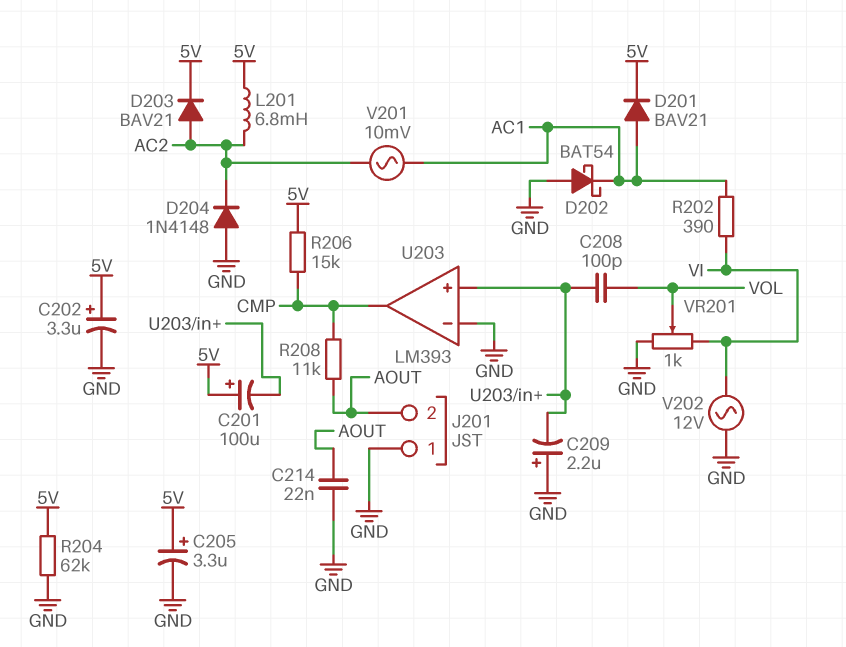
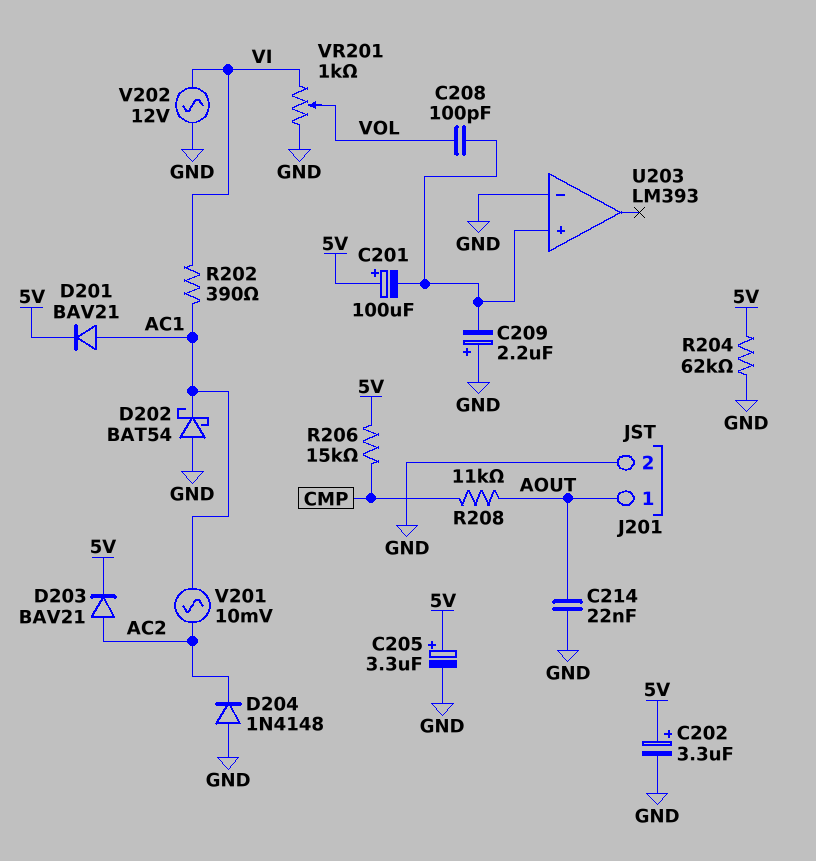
J201 pin 1: GND -> AOUT
J201 pin 2: AOUT -> GND
L201: 6.8mH (5V, AC2) -> none
U203 pin out: CMP -> none

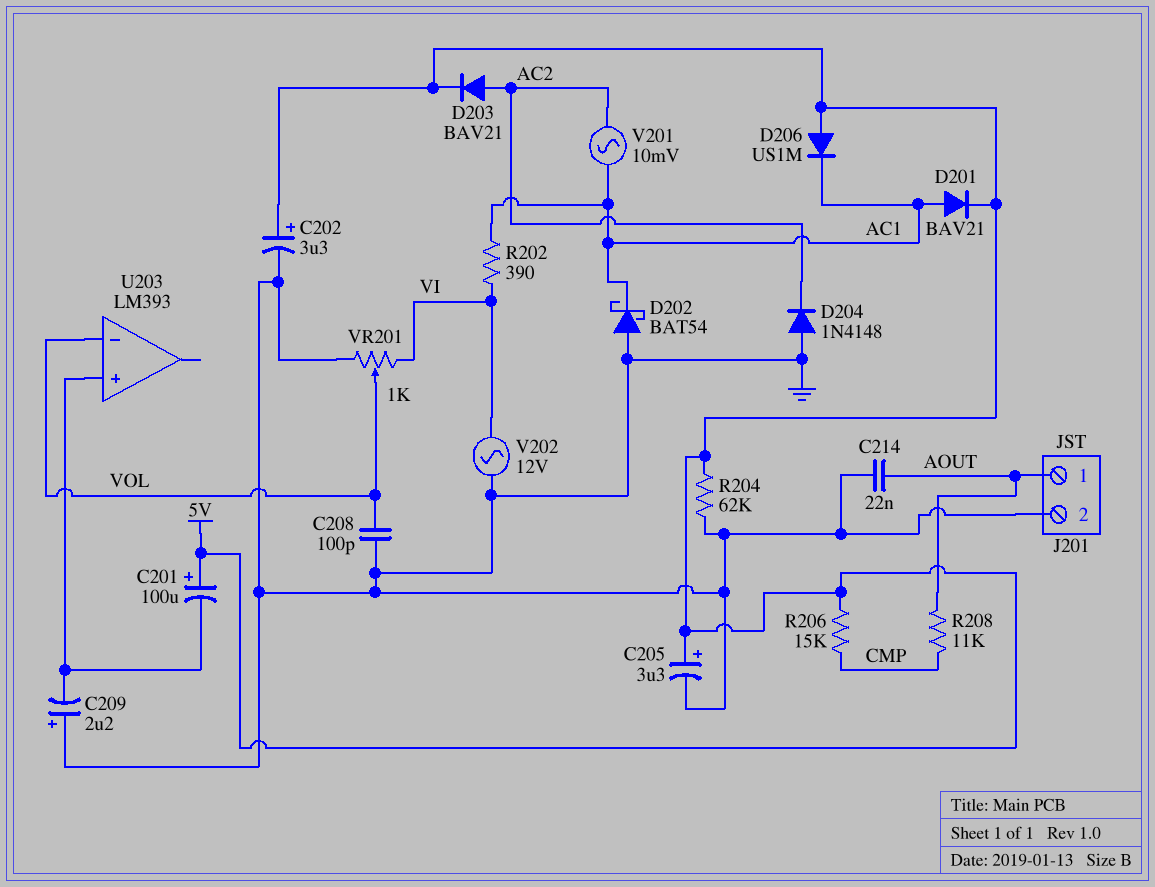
C208: 100pF (U203/in+, VOL) -> 100pF (GND, VOL)
D206: none -> diode US1M (A 5V, K AC1)
U203 pin in-: GND -> VOL

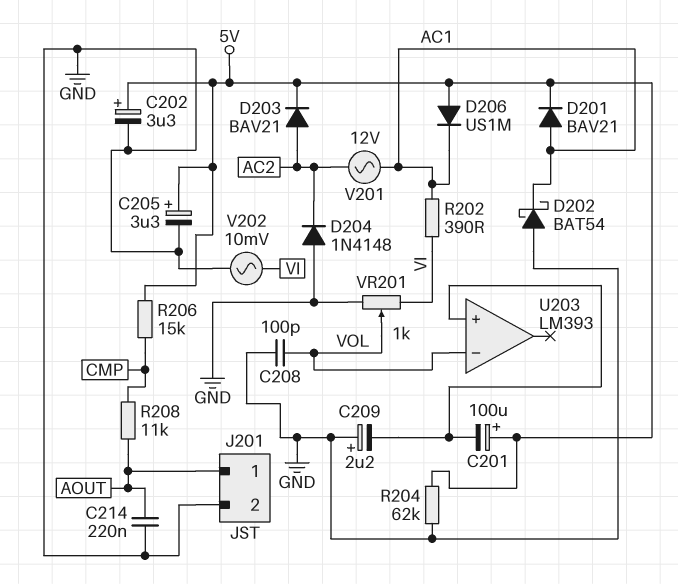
C214: 22nF (AOUT, GND) -> 220nF (AOUT, GND)
V201: AC 10mV (AC1, AC2) -> AC 12V (AC1, AC2)
V202: AC 12V (GND, VI) -> AC 10mV (GND, VI)

